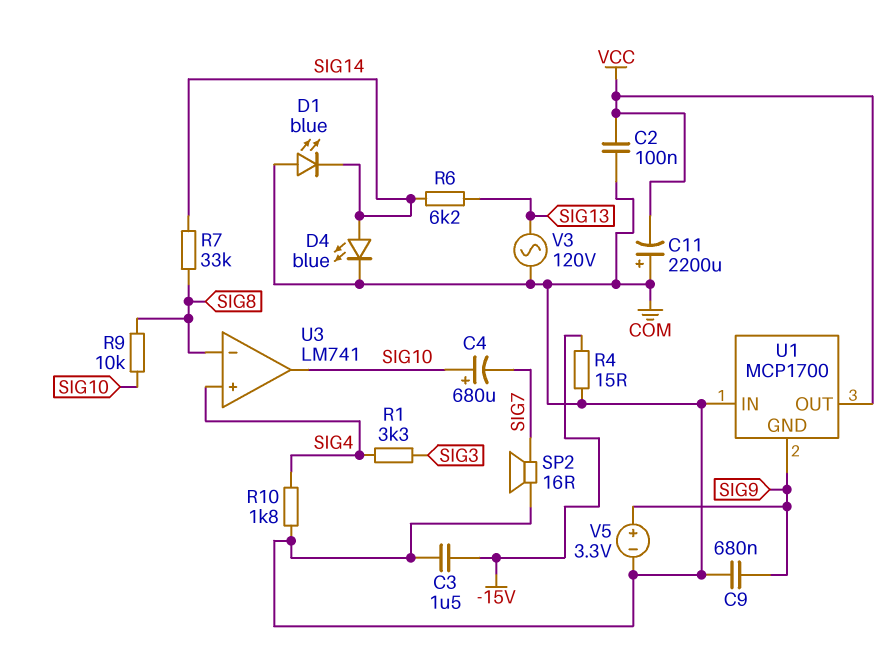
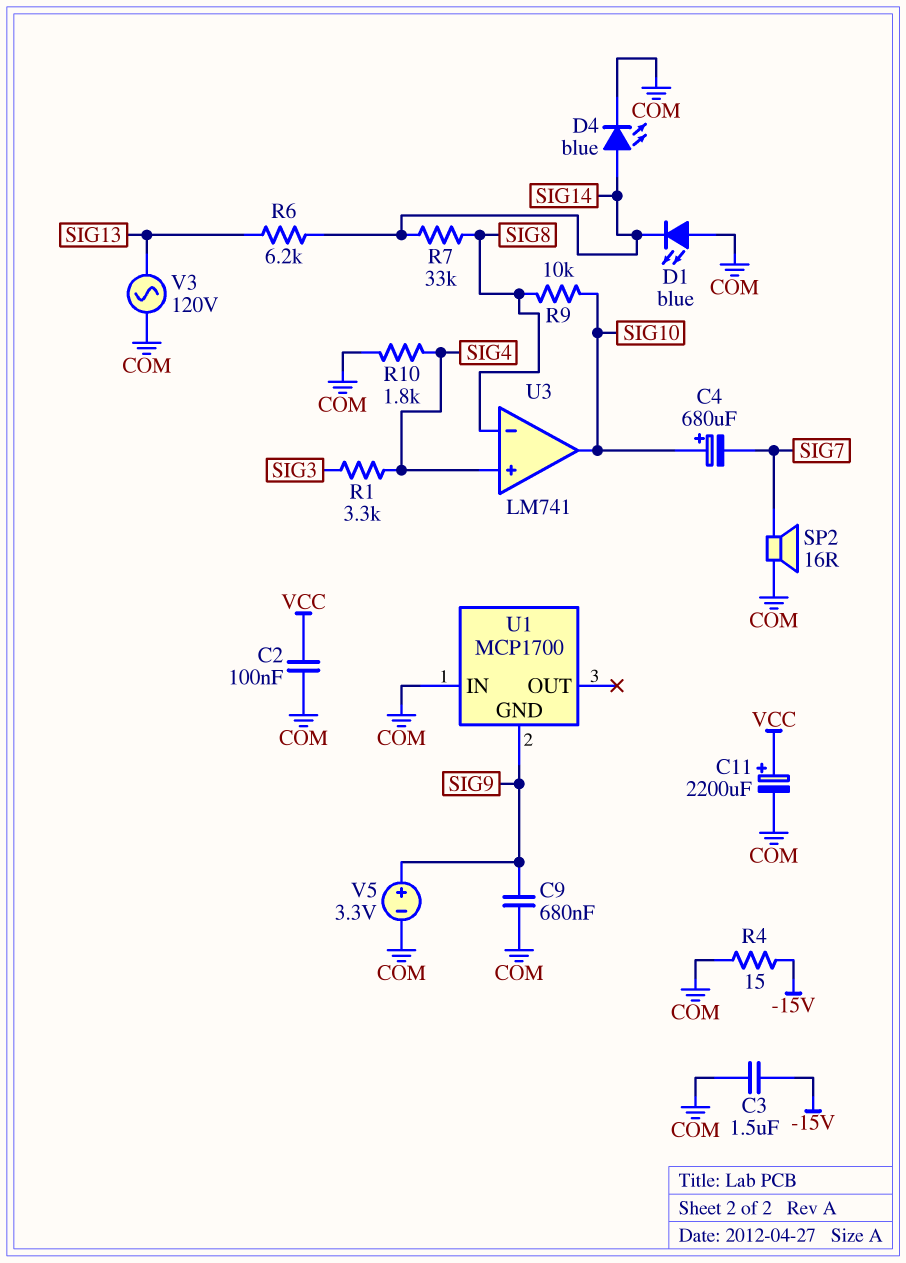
C11: 2200uF (plus COM, minus VCC) -> 2200uF (plus VCC, minus COM)
U1 pin OUT: VCC -> none

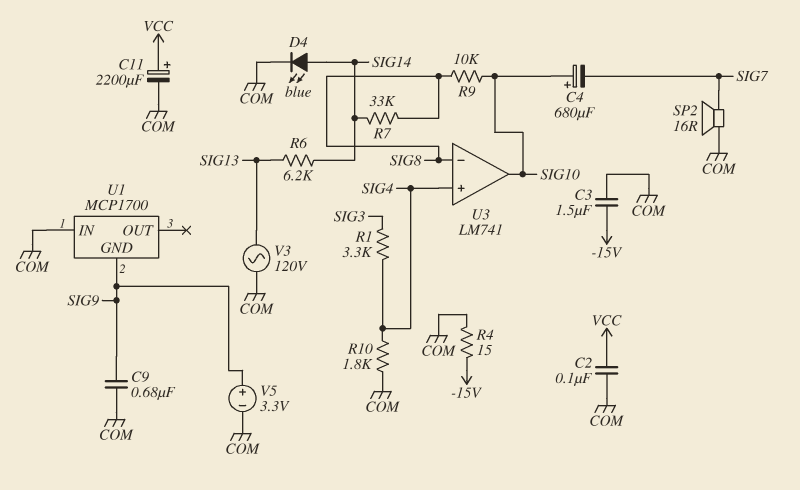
D1: LED blue (A COM, K SIG14) -> none

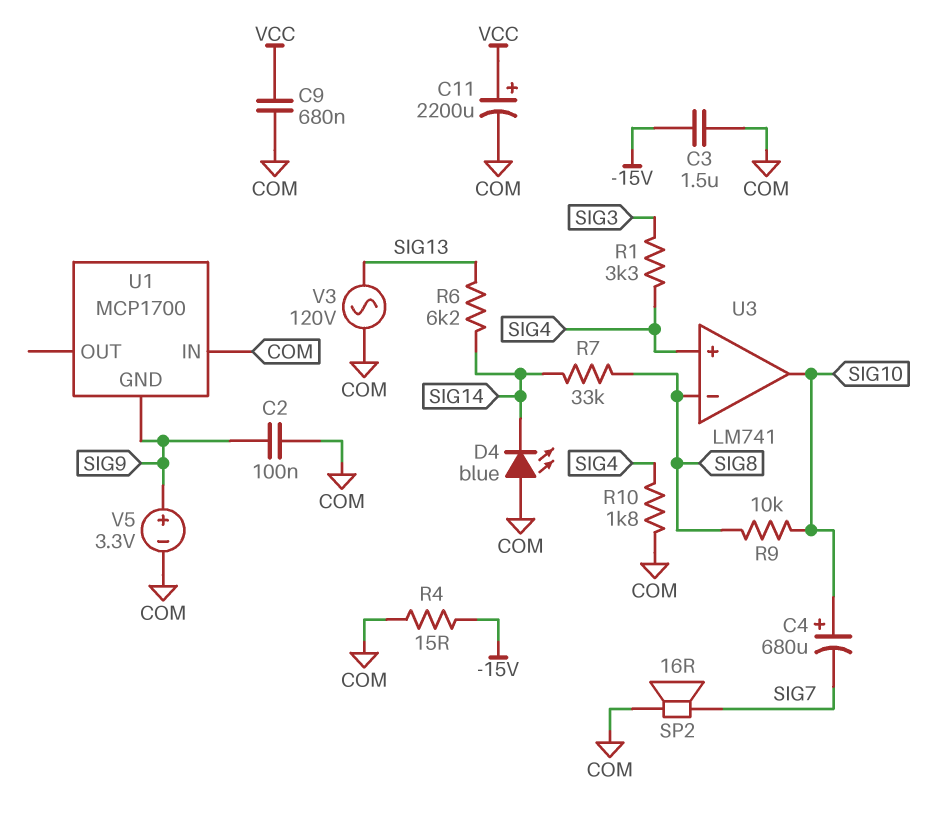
C2: 100nF (COM, VCC) -> 100nF (COM, SIG9)
C9: 680nF (COM, SIG9) -> 680nF (COM, VCC)
D4: LED blue (A SIG14, K COM) -> LED blue (A COM, K SIG14)

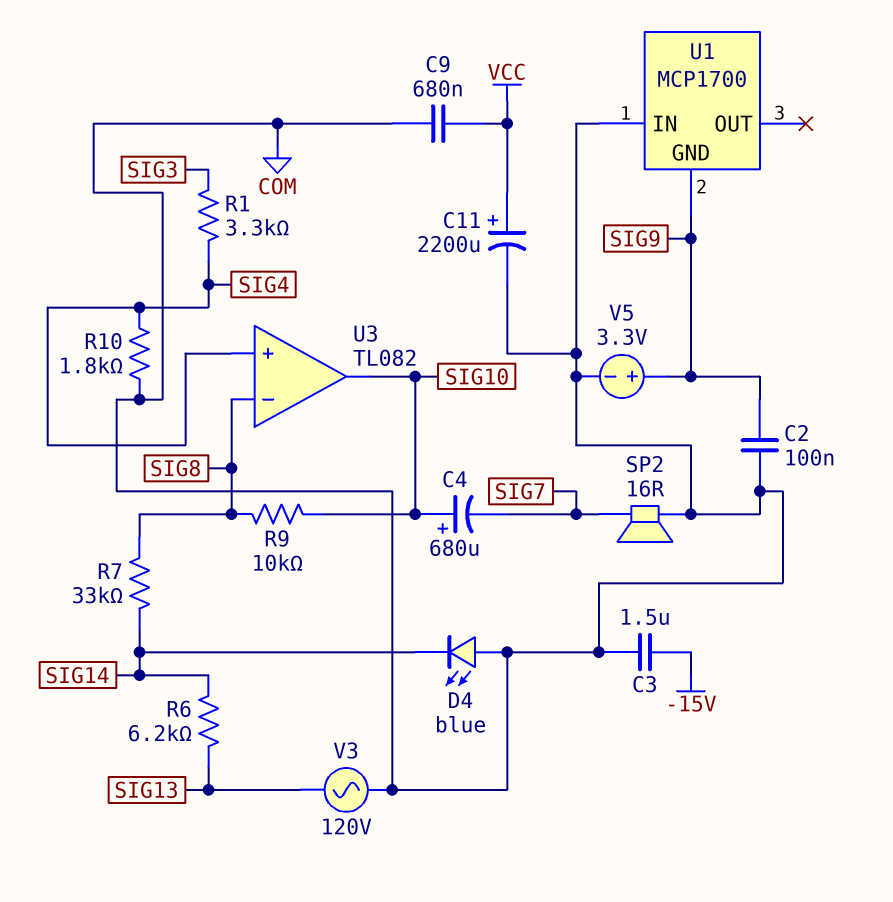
R4: 15 (-15V, COM) -> none
U3: LM741 -> TL082

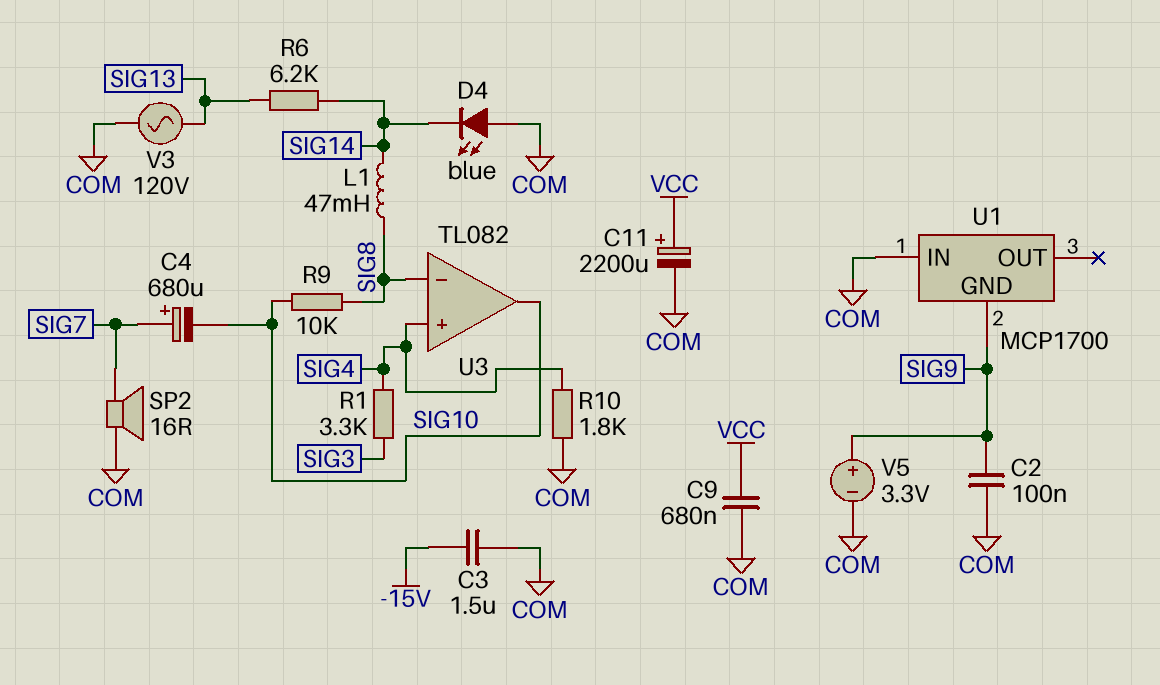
C4: 680uF (plus SIG10, minus SIG7) -> 680uF (plus SIG7, minus SIG10)
L1: none -> 47mH (SIG8, SIG14)
R7: 33k (SIG8, SIG14) -> none

